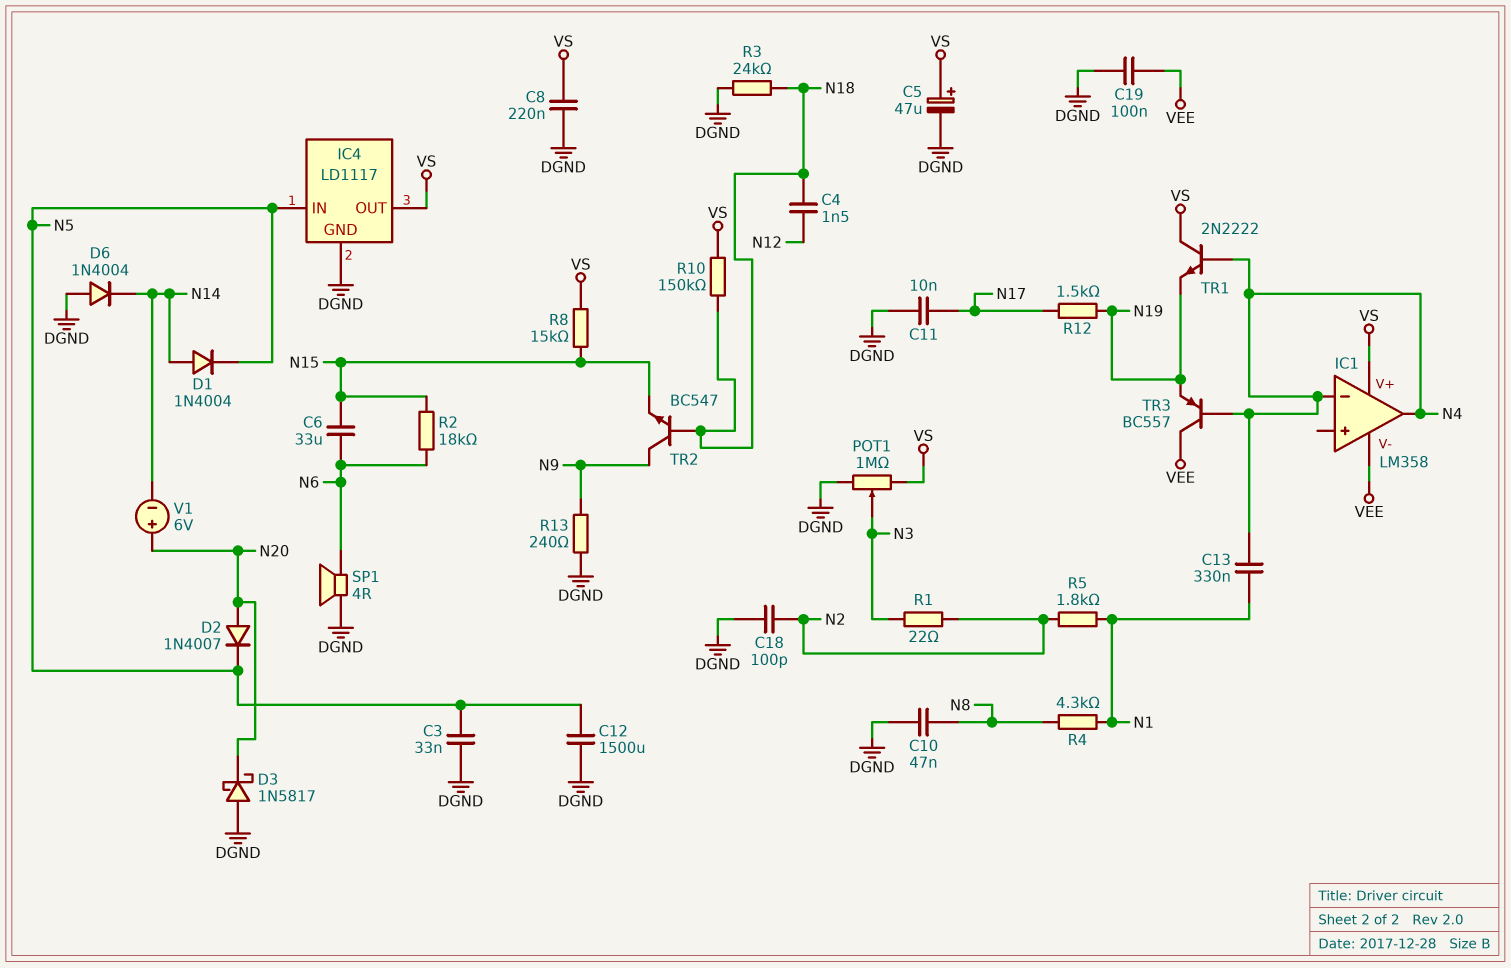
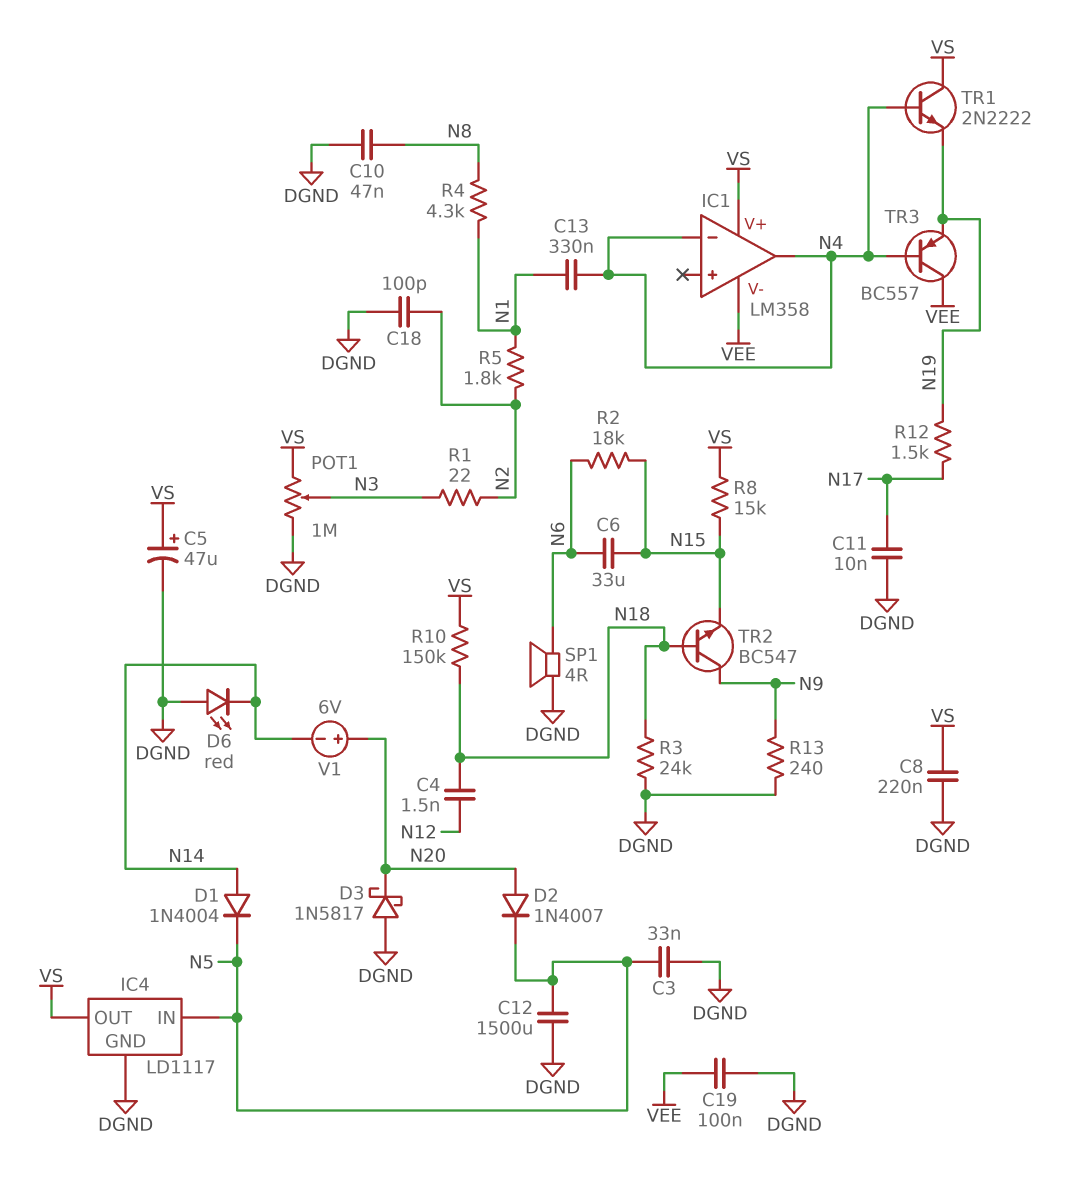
D6: diode 1N4004 (A DGND, K N14) -> LED red (A DGND, K N14)

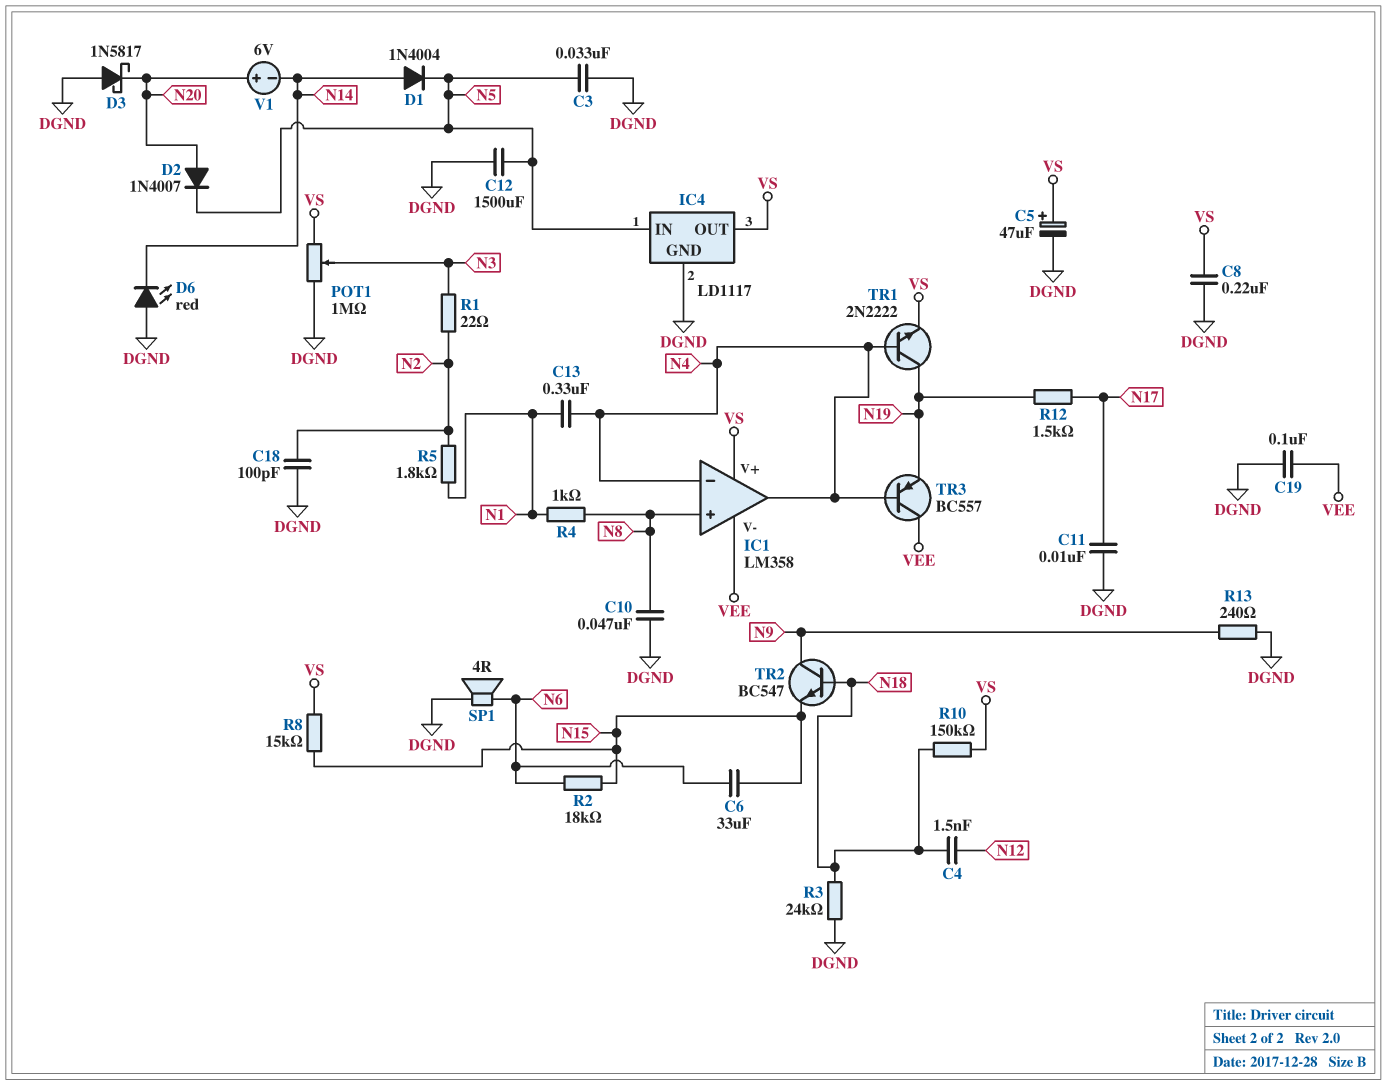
IC1 pin in+: none -> N8
R4: 4.3k (N1, N8) -> 1k (N1, N8)
TR1: NPN 2N2222 (B N4, C VS, E N19) -> NPN 2N2222 (B N4, C N19, E VS)

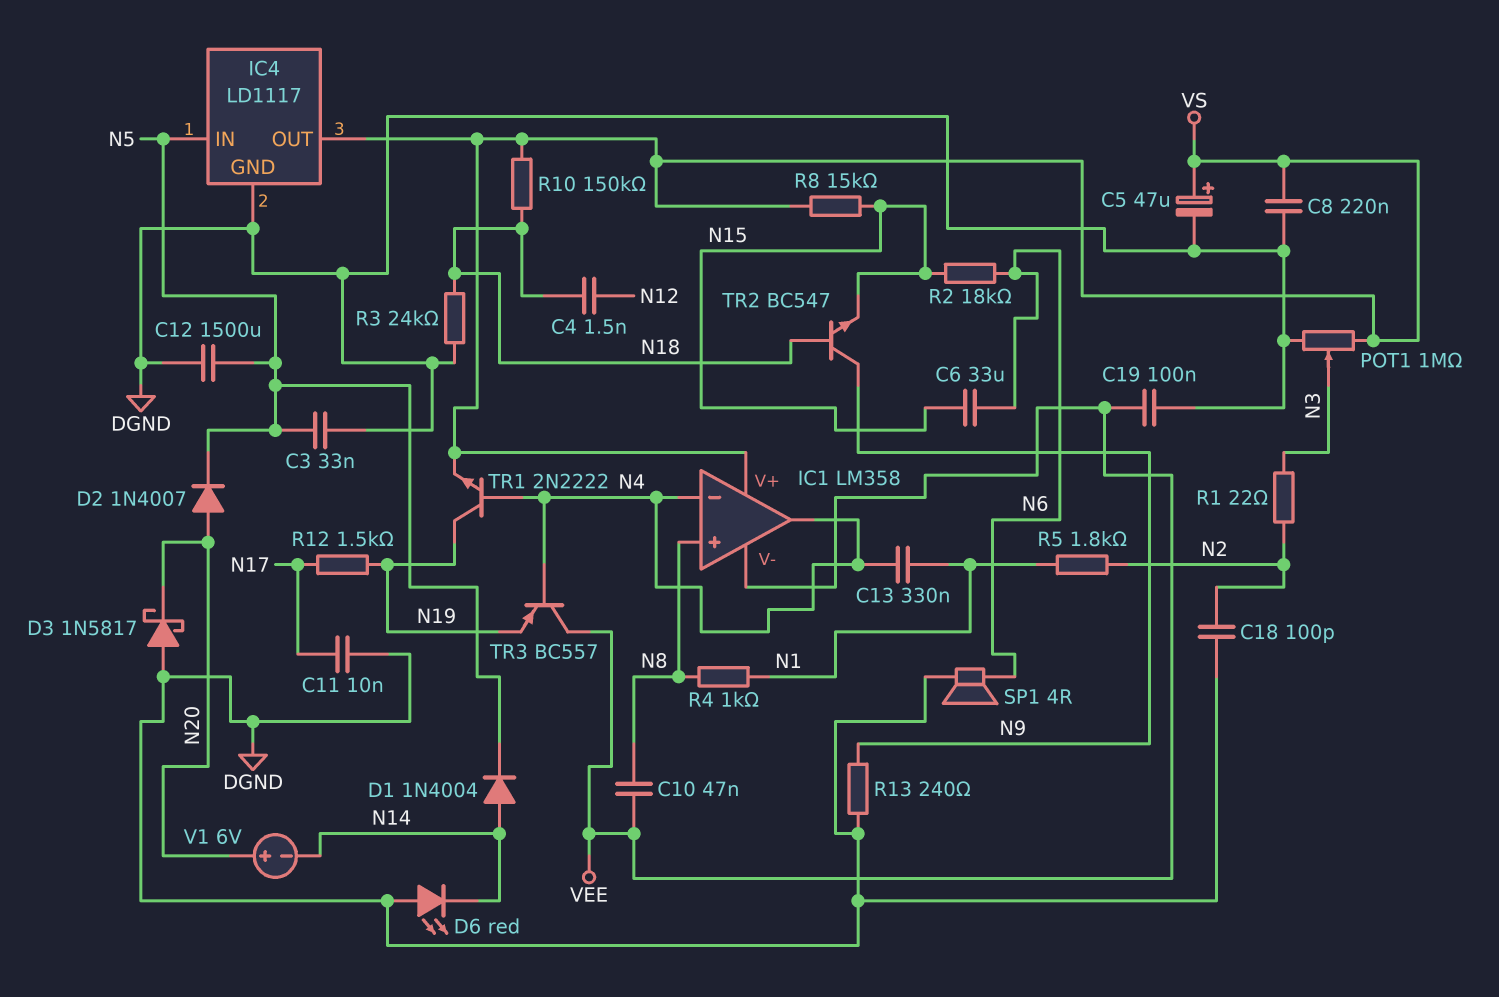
C10: 47nF (DGND, N8) -> 47nF (N8, VEE)

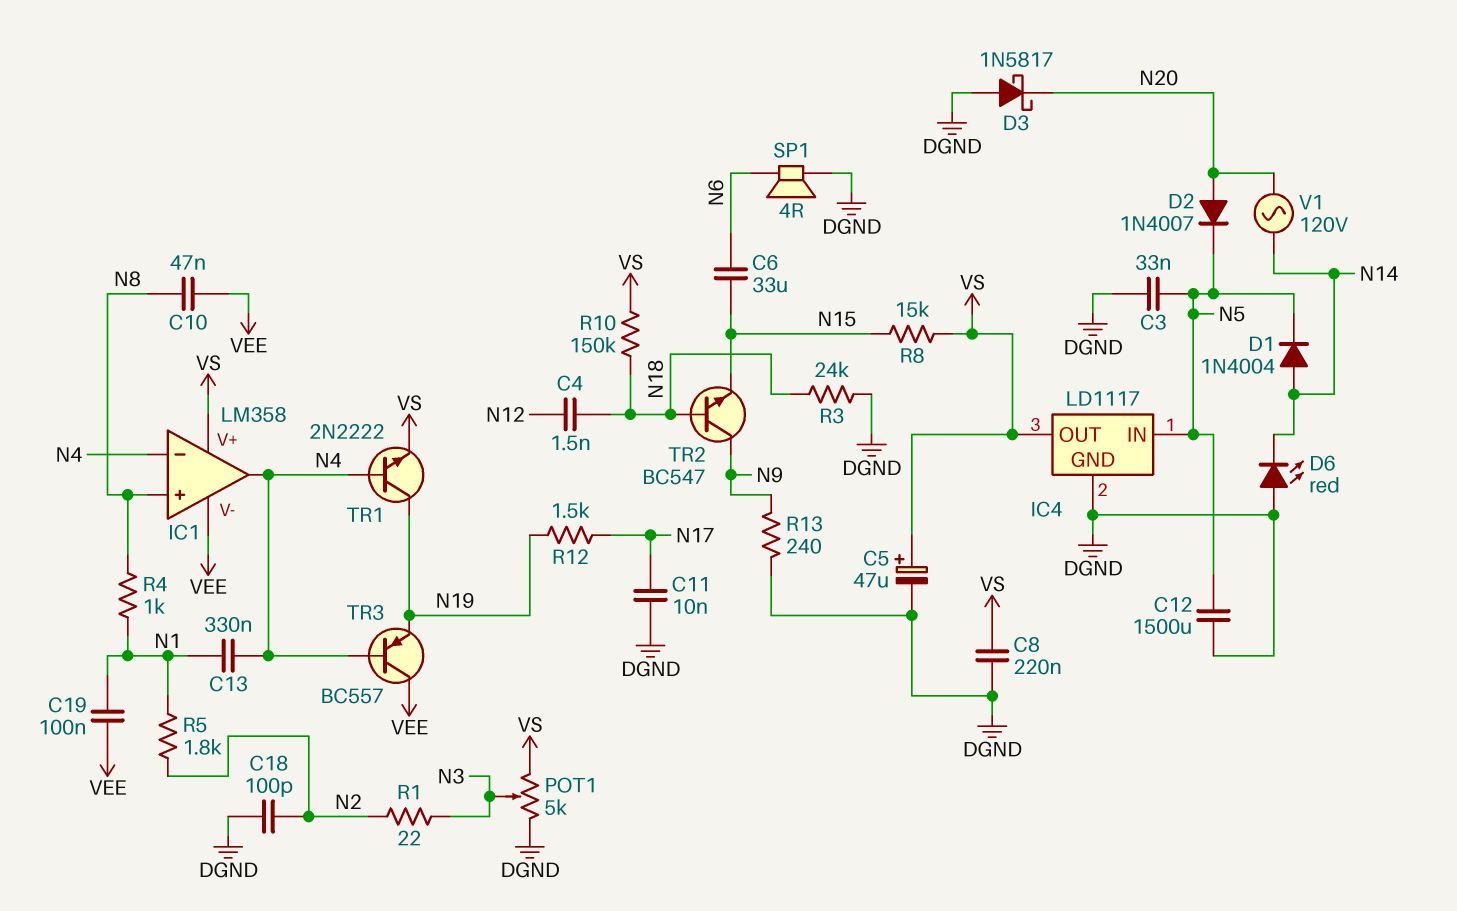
C19: 100nF (DGND, VEE) -> 100nF (N1, VEE)
POT1: 1M (DGND, VS, wiper N3) -> 5k (DGND, VS, wiper N3)
R2: 18k (N6, N15) -> none
V1: 6V (plus N20, minus N14) -> AC 120V (N14, N20)

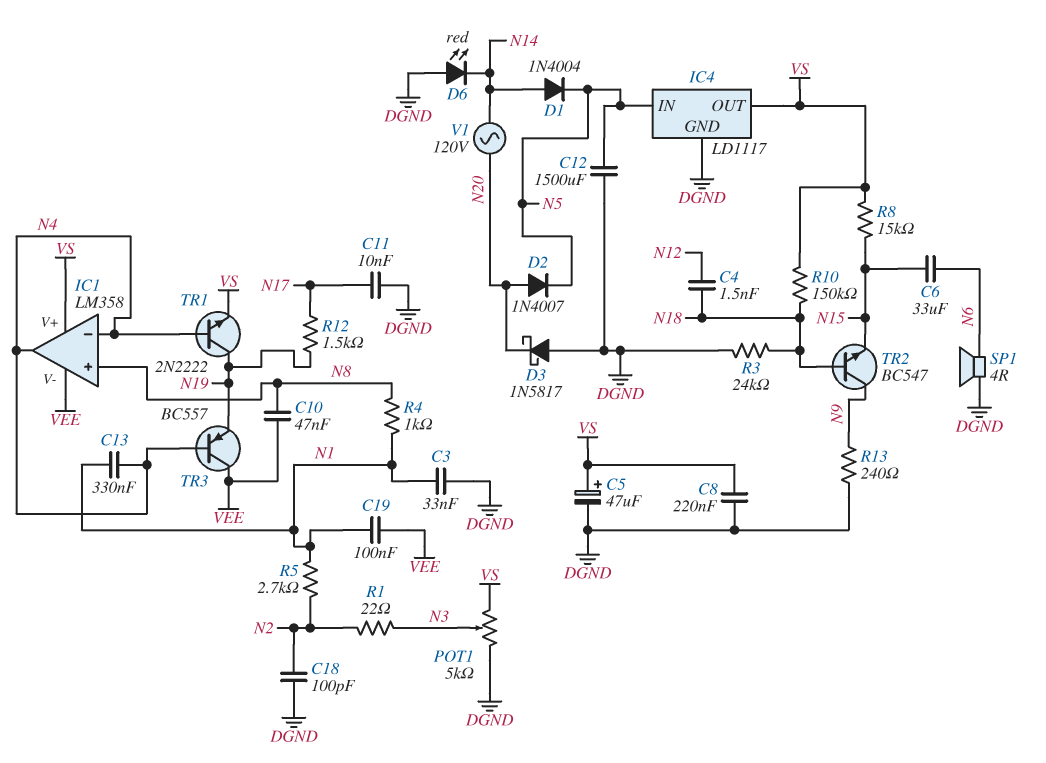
C3: 33nF (DGND, N5) -> 33nF (DGND, N1)
R5: 1.8k (N1, N2) -> 2.7k (N1, N2)

